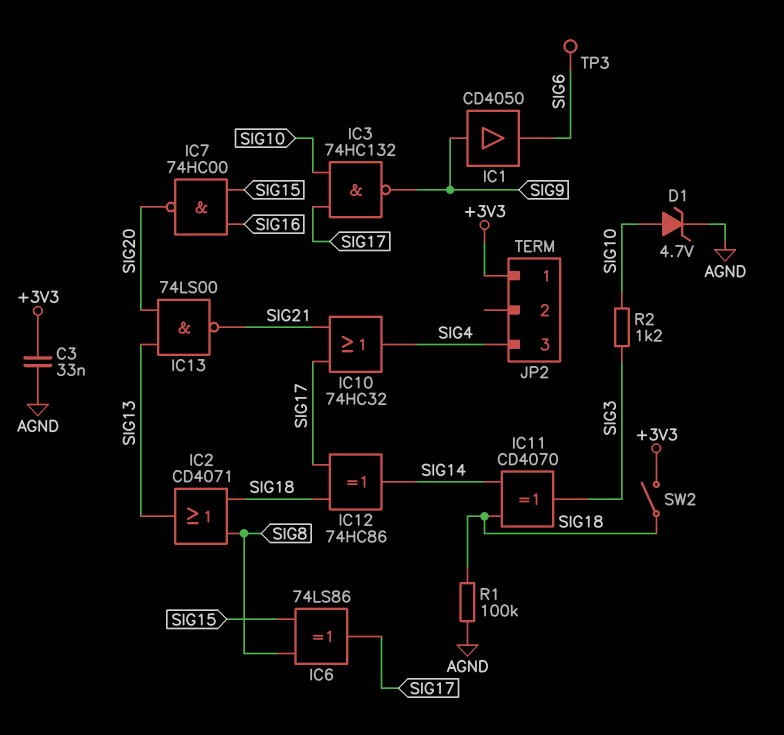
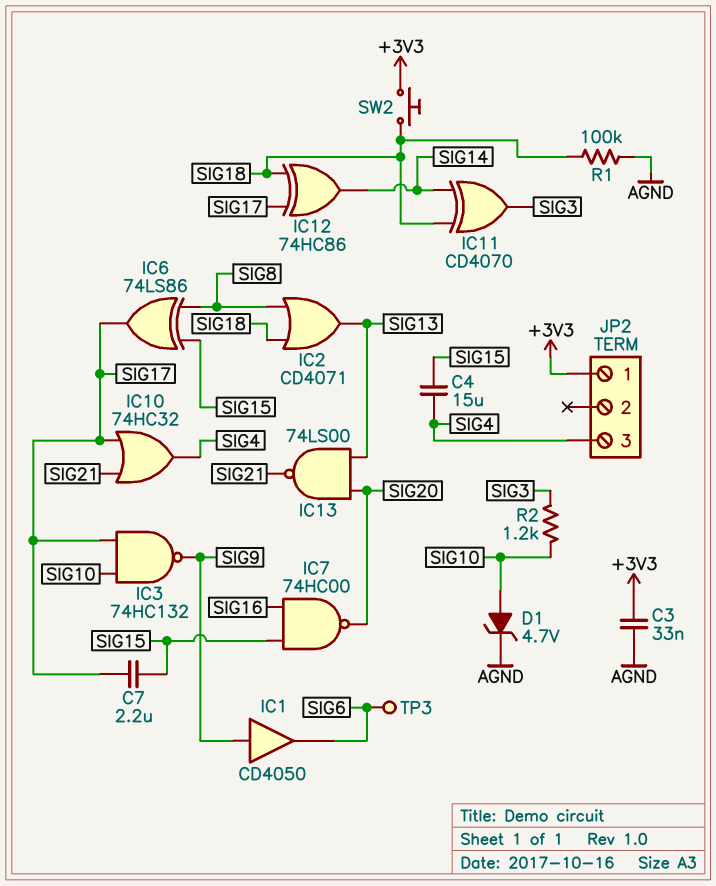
C4: none -> 15uF (SIG4, SIG15)
C7: none -> 2.2uF (SIG15, SIG17)
SW2: switch (+3V3, SIG18) -> button (+3V3, SIG18)

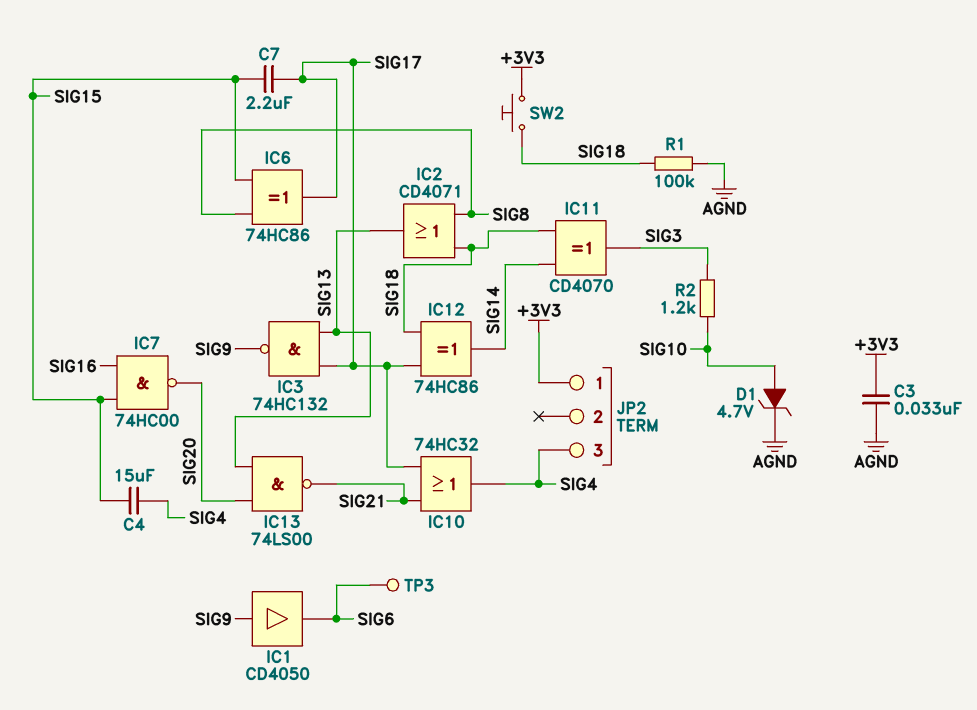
IC3: NAND 74HC132 (in SIG10, in SIG17, out SIG9) -> NAND 74HC132 (in SIG13, in SIG17, out SIG9)
IC6: XOR 74LS86 (in SIG8, in SIG15, out SIG17) -> XOR 74HC86 (in SIG8, in SIG15, out SIG17)

